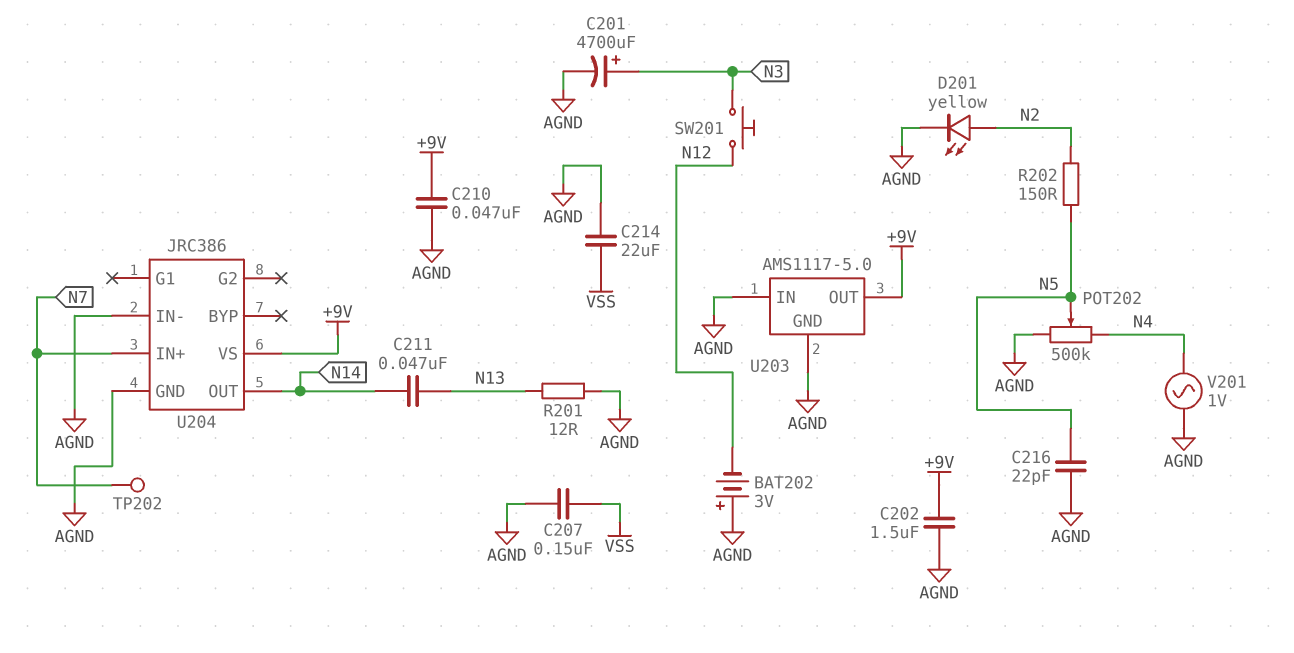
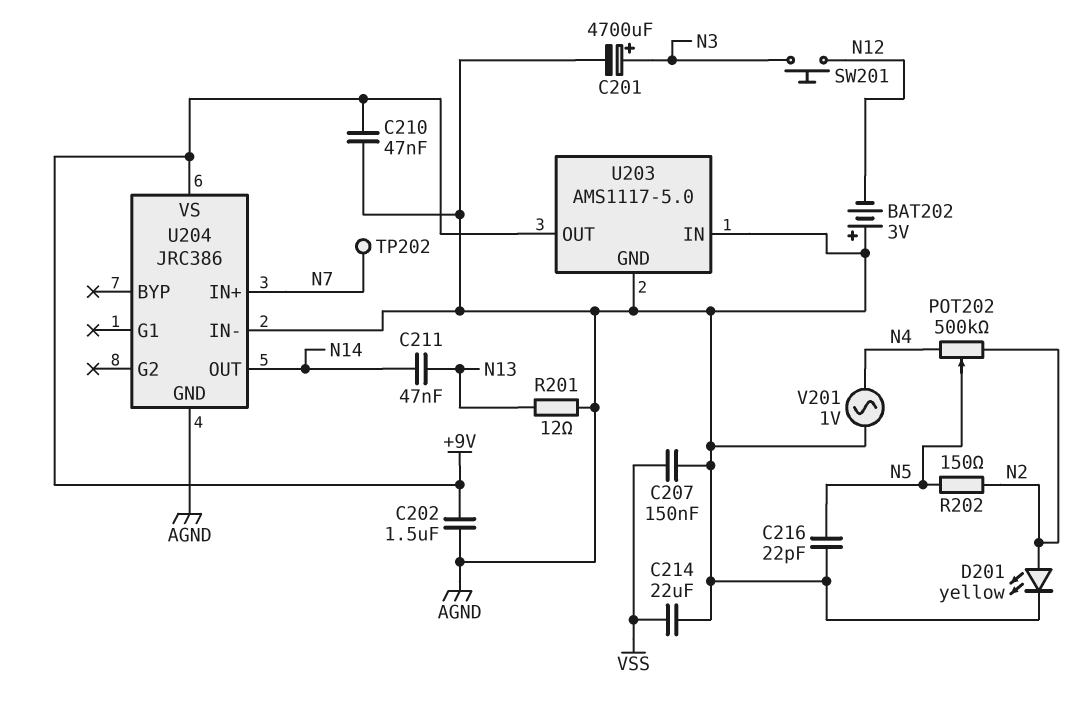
POT202: 500k (AGND, N4, wiper N5) -> 500k (N2, N4, wiper N5)

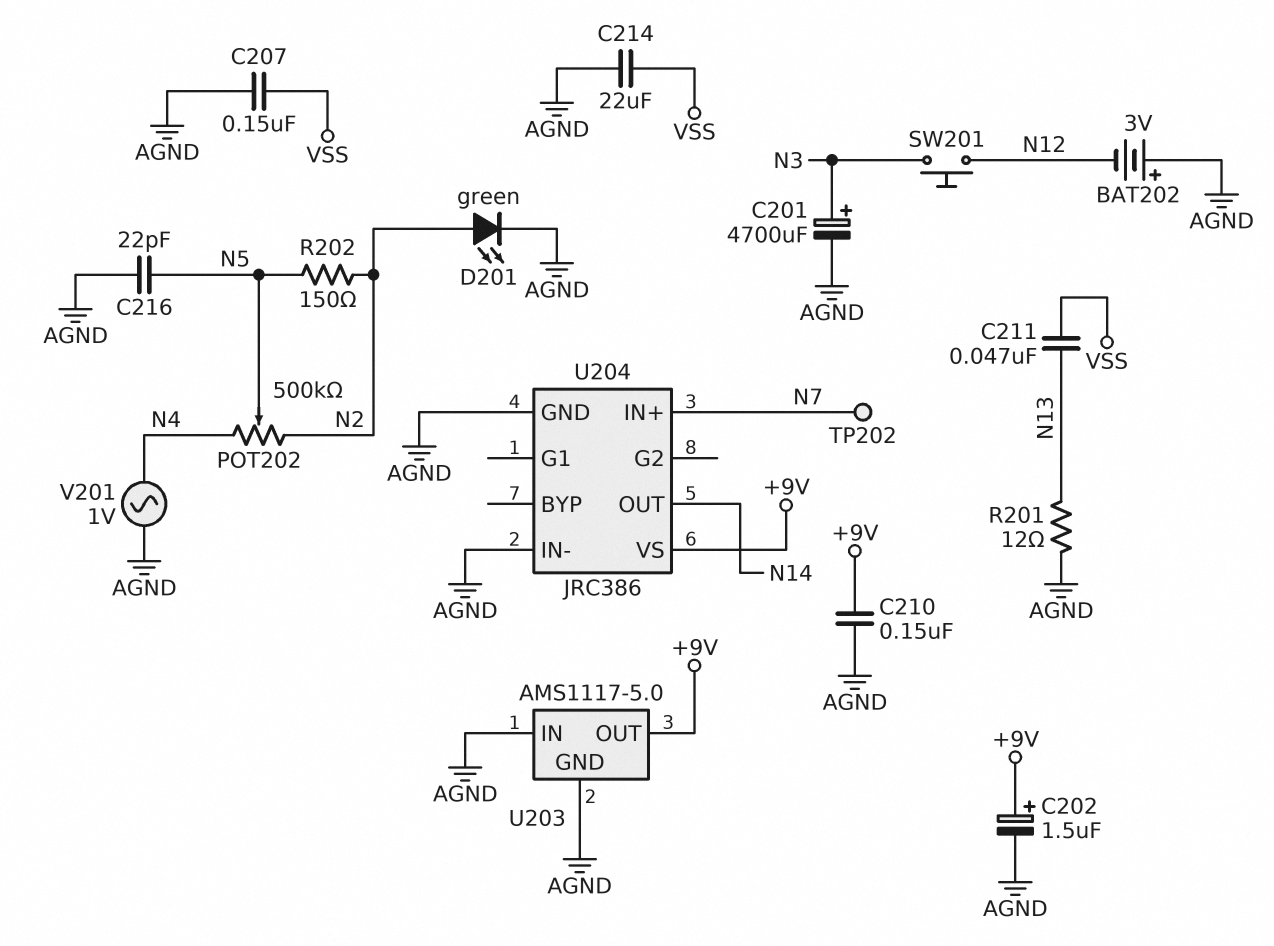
C202: 1.5uF (+9V, AGND) -> 1.5uF (plus +9V, minus AGND)
C210: 47nF (+9V, AGND) -> 150nF (+9V, AGND)
C211: 47nF (N13, N14) -> 47nF (N13, VSS)
D201: LED yellow (A N2, K AGND) -> LED green (A N2, K AGND)

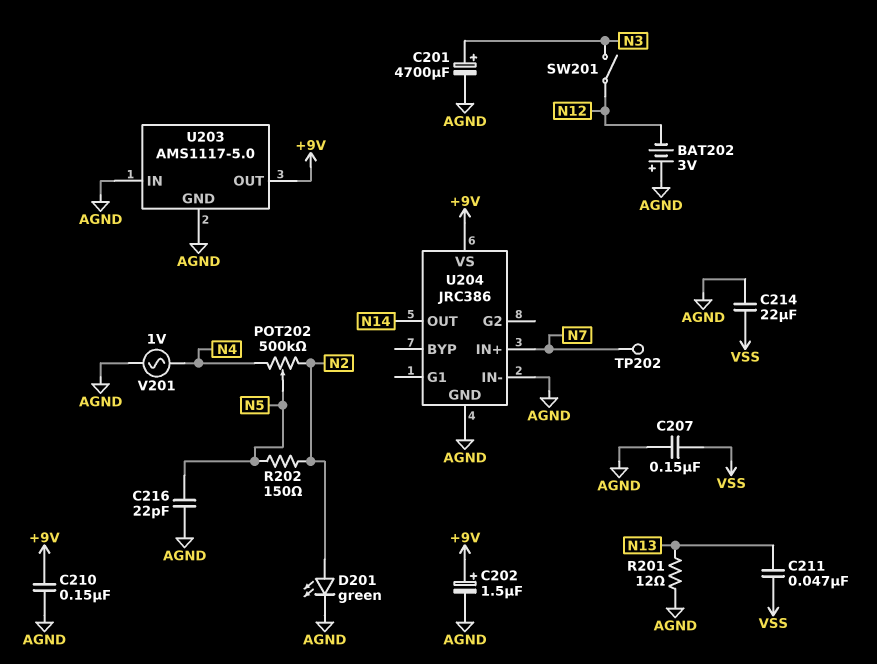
SW201: button (N3, N12) -> switch (N3, N12)

